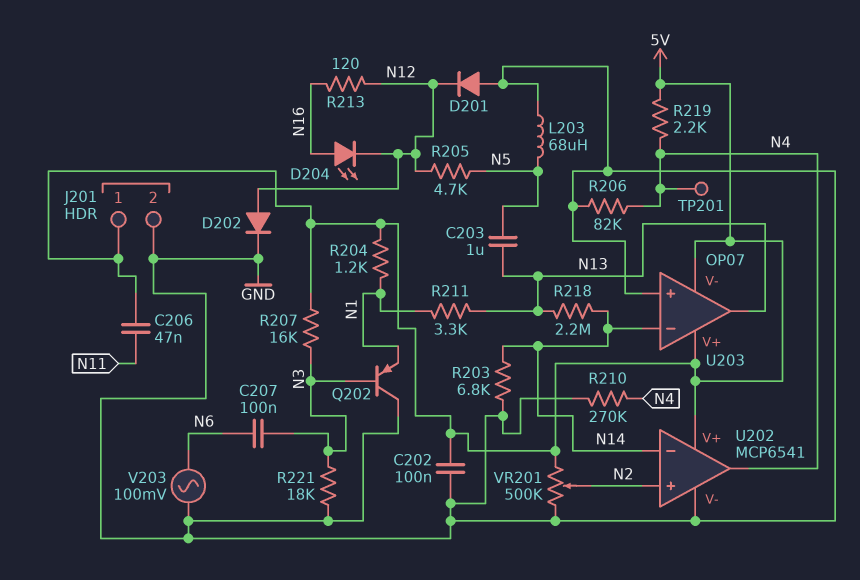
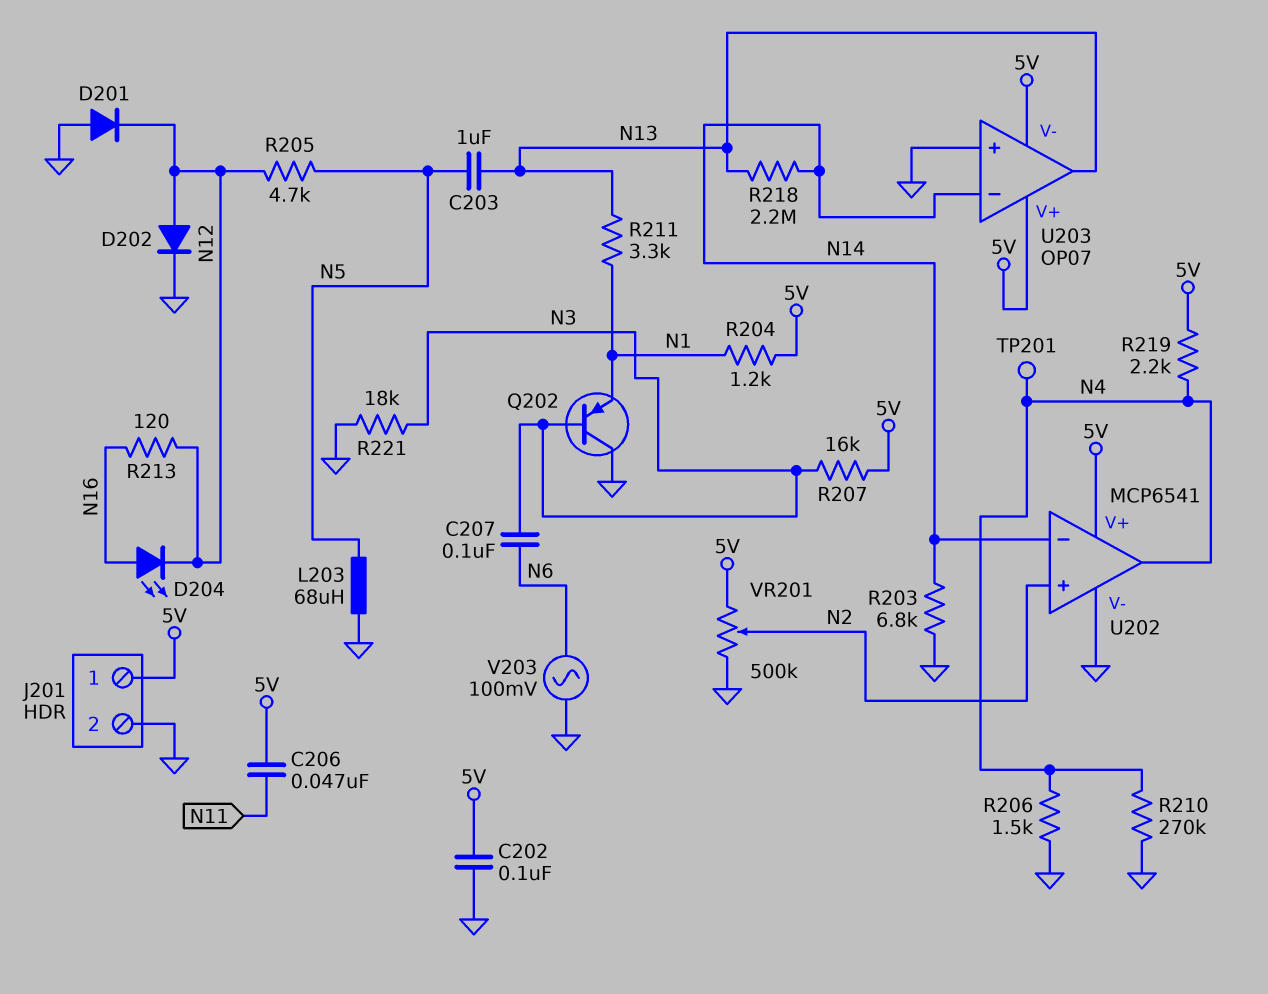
R206: 82k (GND, N4) -> 1.5k (GND, N4)

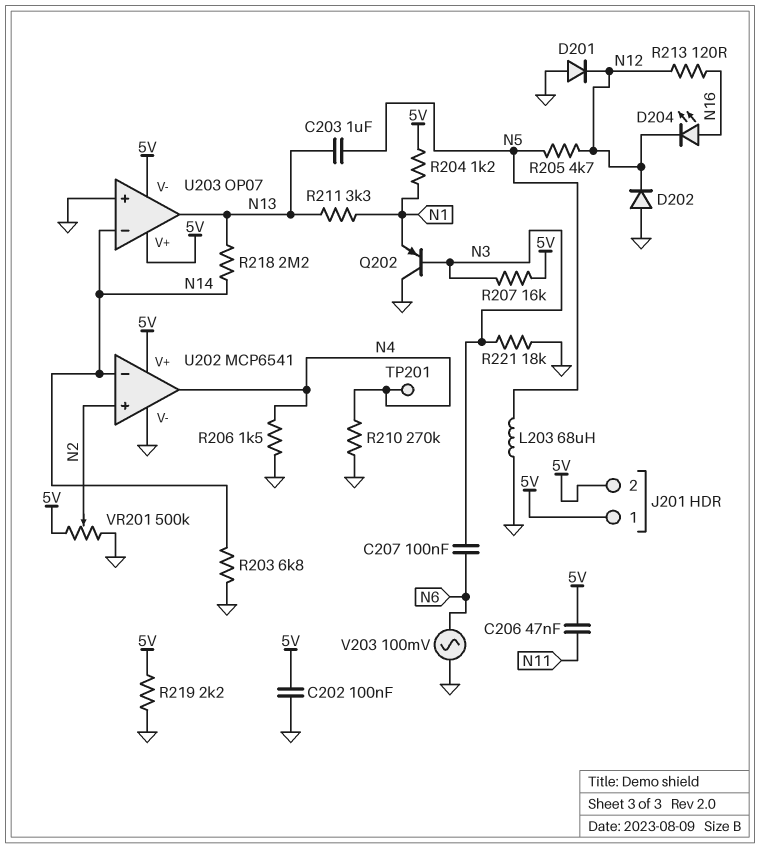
D202: diode (A N12, K GND) -> diode (A GND, K N12)
J201 pin 2: GND -> 5V
R219: 2.2k (5V, N4) -> 2.2k (5V, GND)

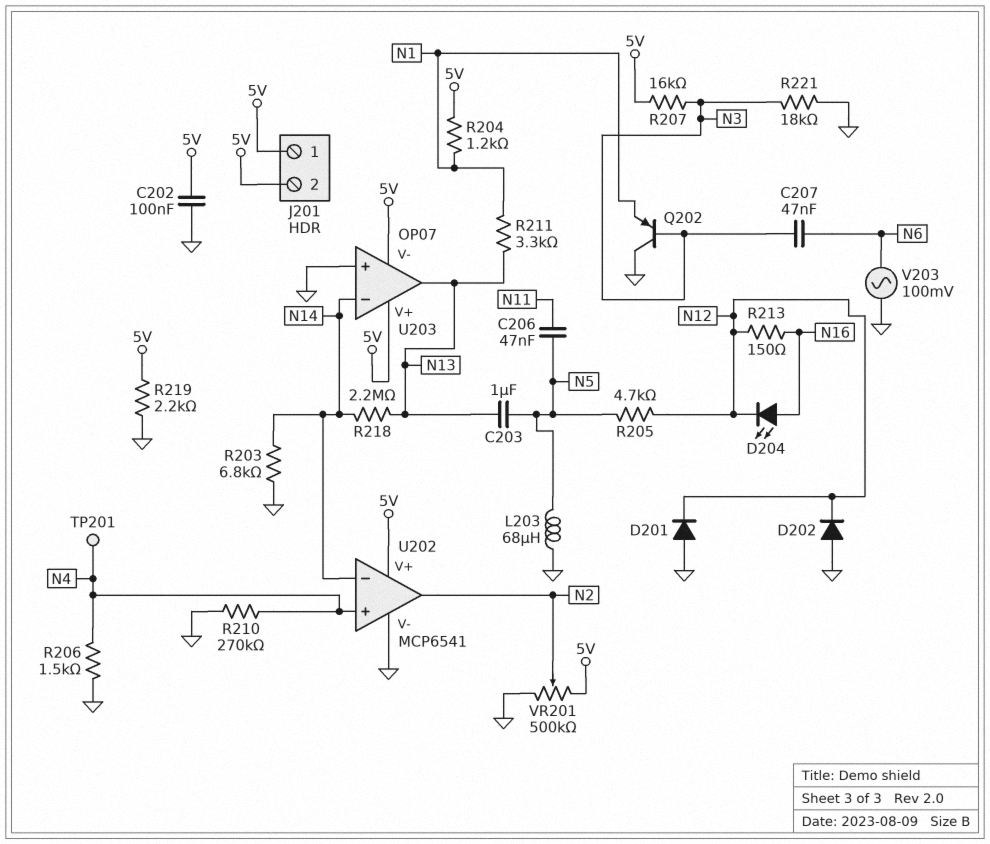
C206: 47nF (5V, N11) -> 47nF (N5, N11)
C207: 100nF (N3, N6) -> 47nF (N3, N6)
R213: 120 (N12, N16) -> 150 (N12, N16)
U202 pin in+: N2 -> N4
U202 pin out: N4 -> N2

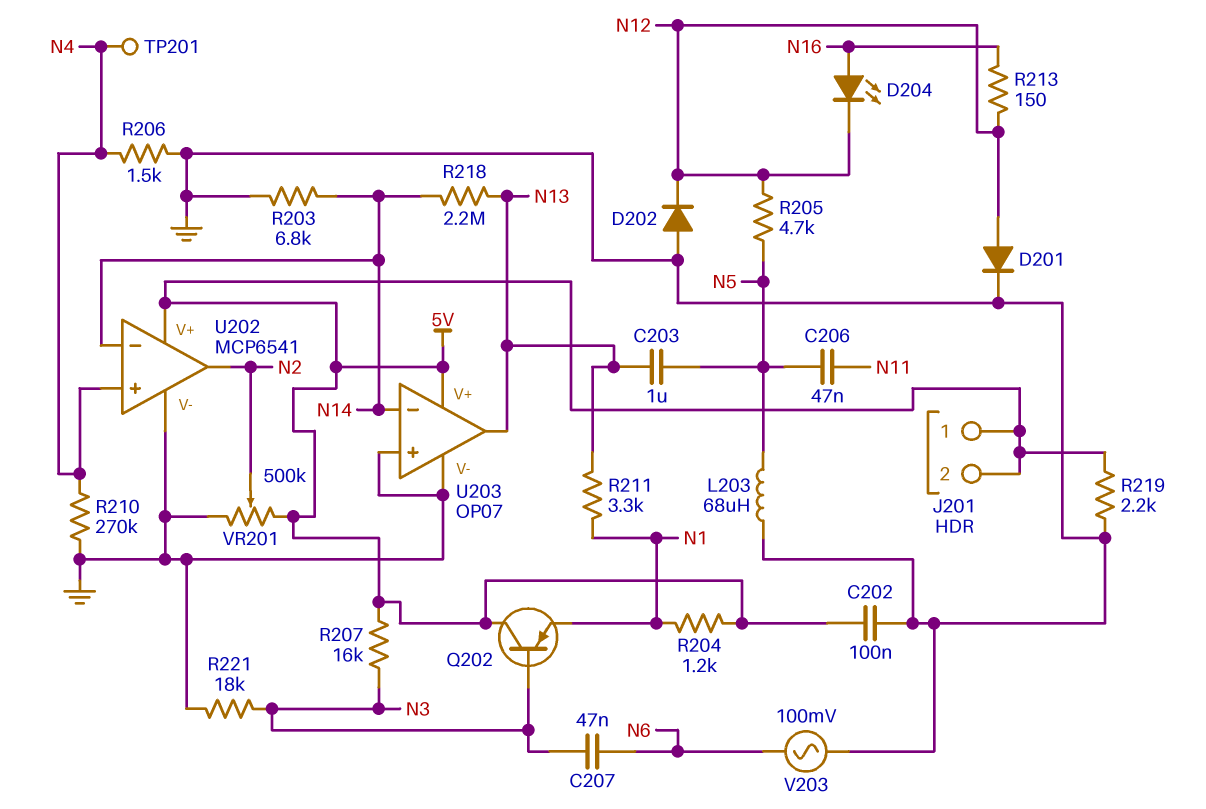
D201: diode (A GND, K N12) -> diode (A N12, K GND)
Q202: PNP (B N3, C GND, E N1) -> PNP (B N3, C 5V, E N1)
U203 pin V-: 5V -> GND

